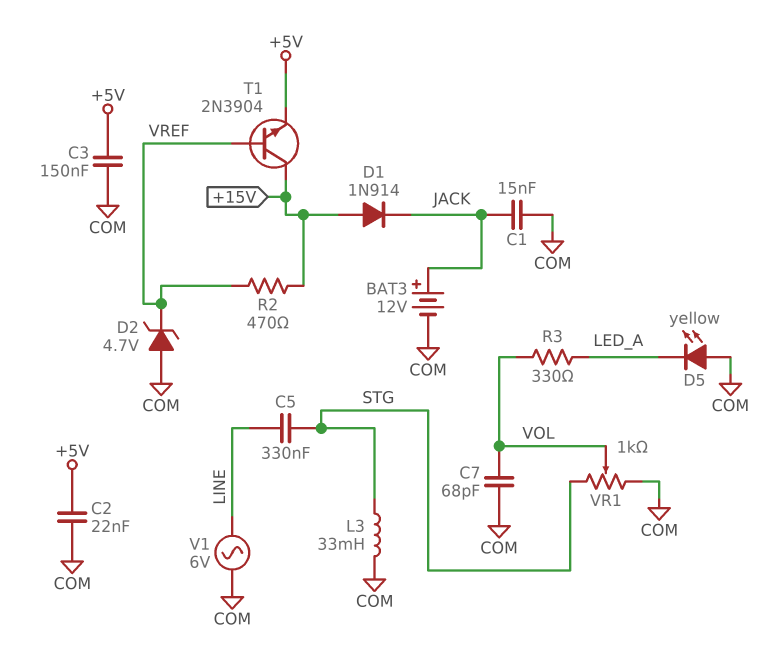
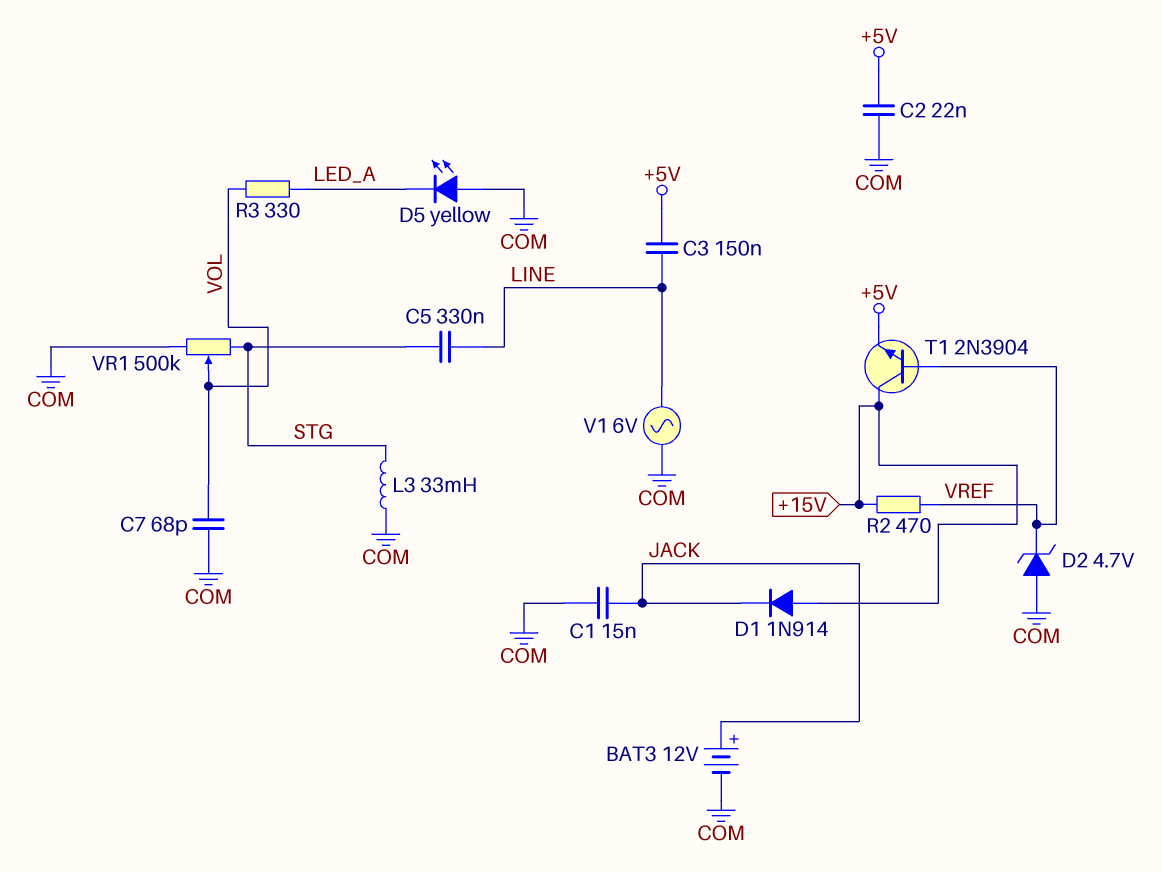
C3: 150nF (+5V, COM) -> 150nF (+5V, LINE)
VR1: 1k (COM, STG, wiper VOL) -> 500k (COM, STG, wiper VOL)

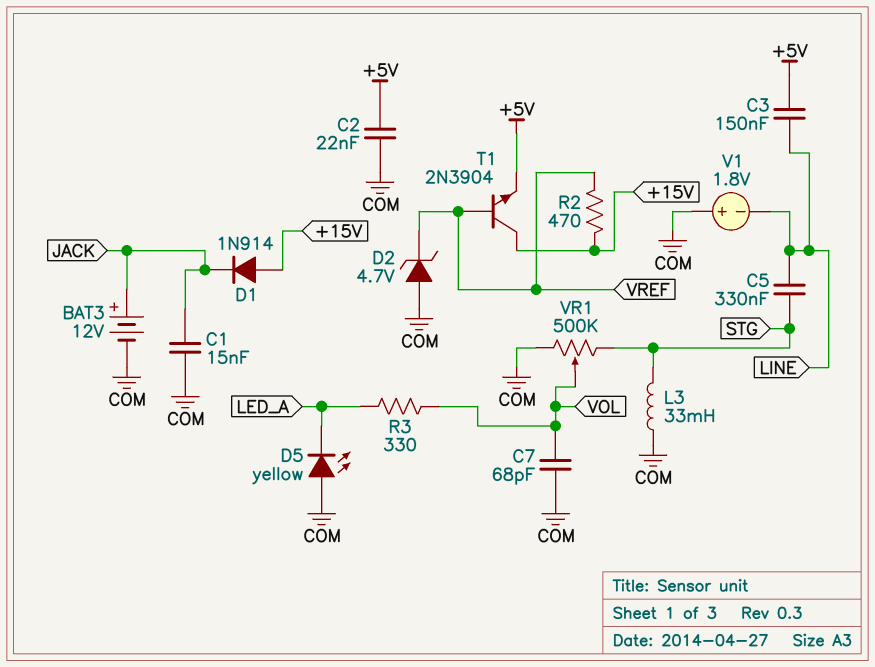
V1: AC 6V (COM, LINE) -> 1.8V (plus COM, minus LINE)

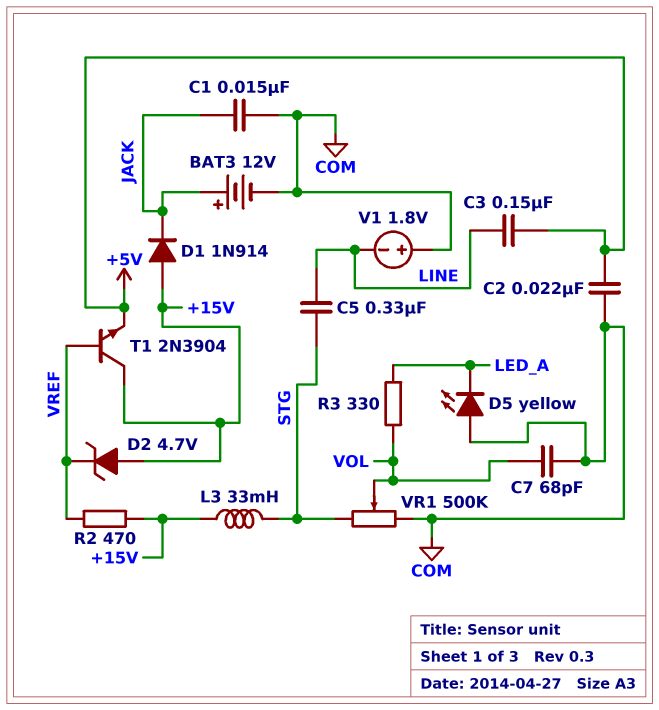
D2: zener 4.7V (A COM, K VREF) -> zener 4.7V (A +15V, K VREF)
L3: 33mH (COM, STG) -> 33mH (+15V, STG)

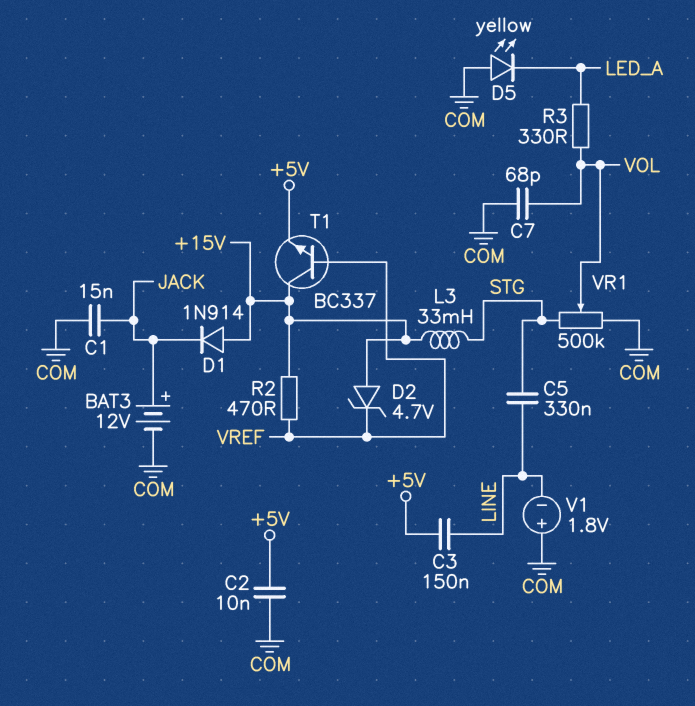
C2: 22nF (+5V, COM) -> 10nF (+5V, COM)
T1: NPN 2N3904 (B VREF, C +15V, E +5V) -> NPN BC337 (B VREF, C +15V, E +5V)

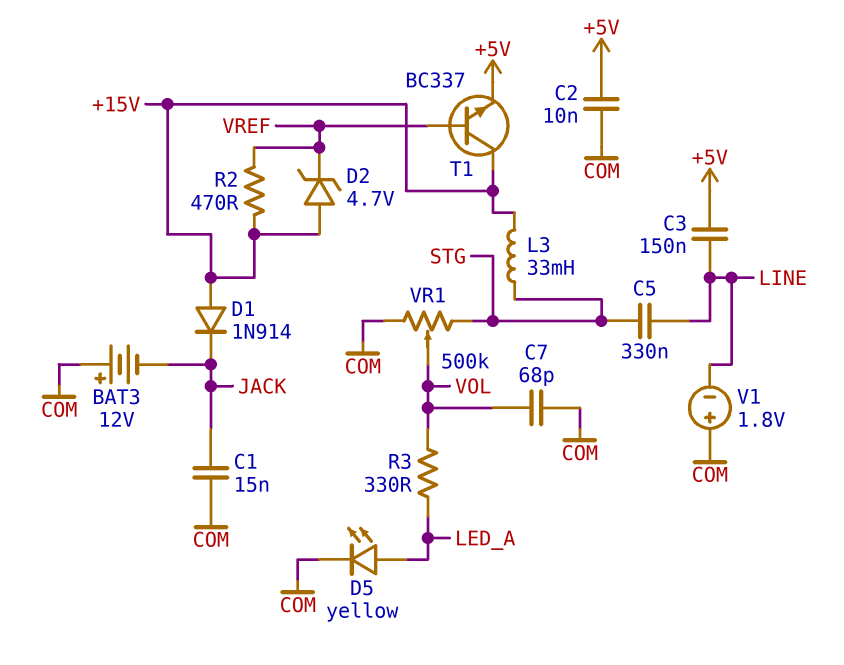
BAT3: 12V (plus JACK, minus COM) -> 12V (plus COM, minus JACK)
D5: LED yellow (A COM, K LED_A) -> LED yellow (A LED_A, K COM)

